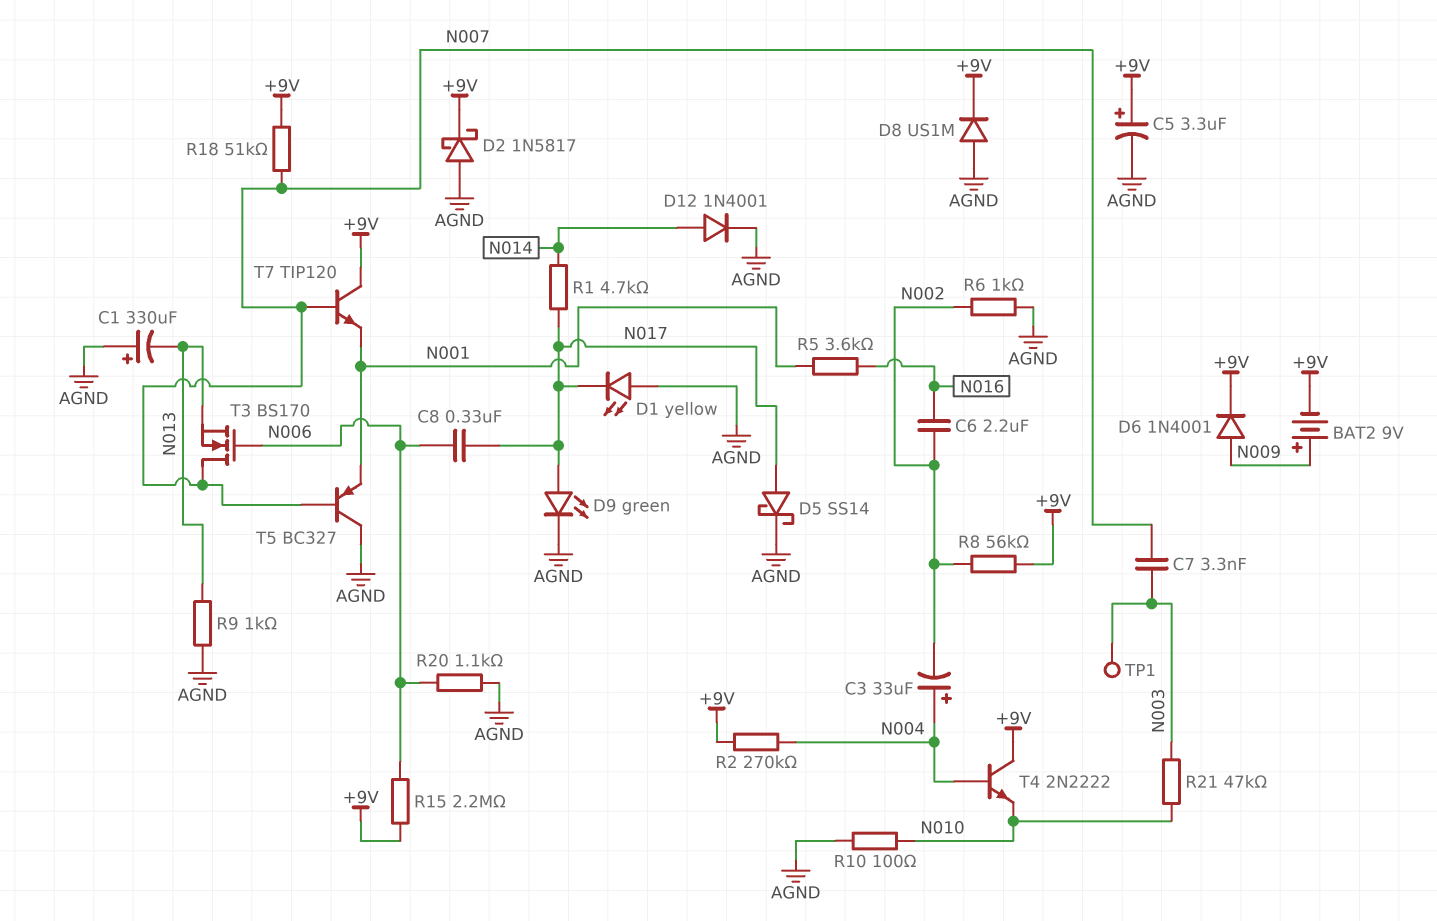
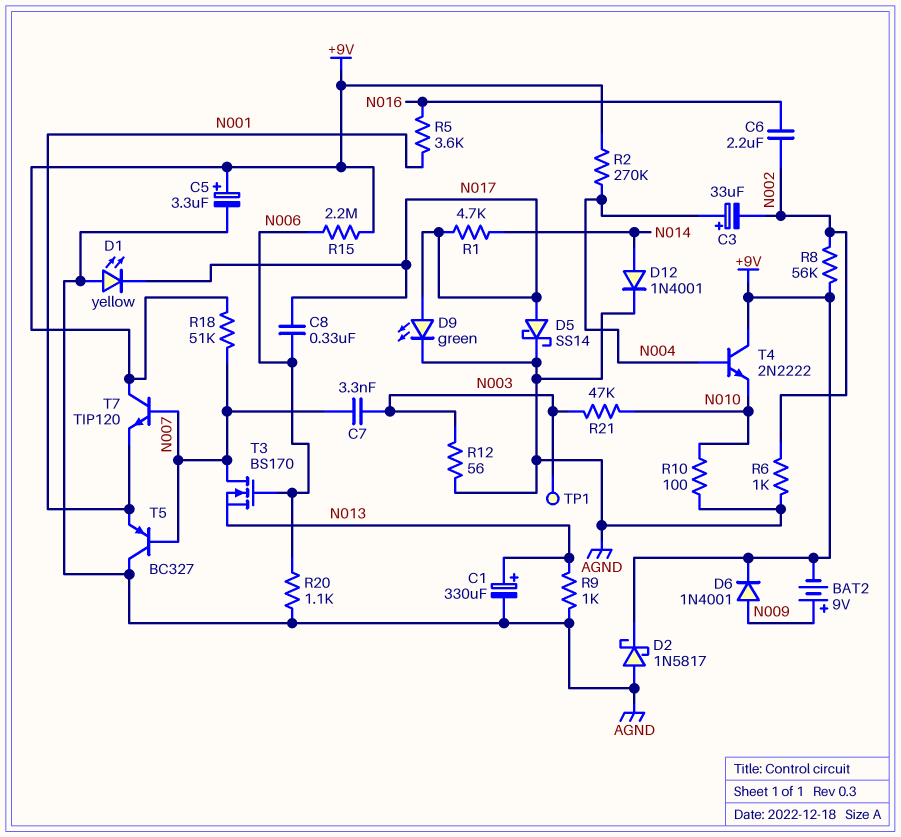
C1: 330uF (plus AGND, minus N013) -> 330uF (plus N013, minus AGND)
D8: diode US1M (A AGND, K +9V) -> none
R12: none -> 56 (AGND, N003)

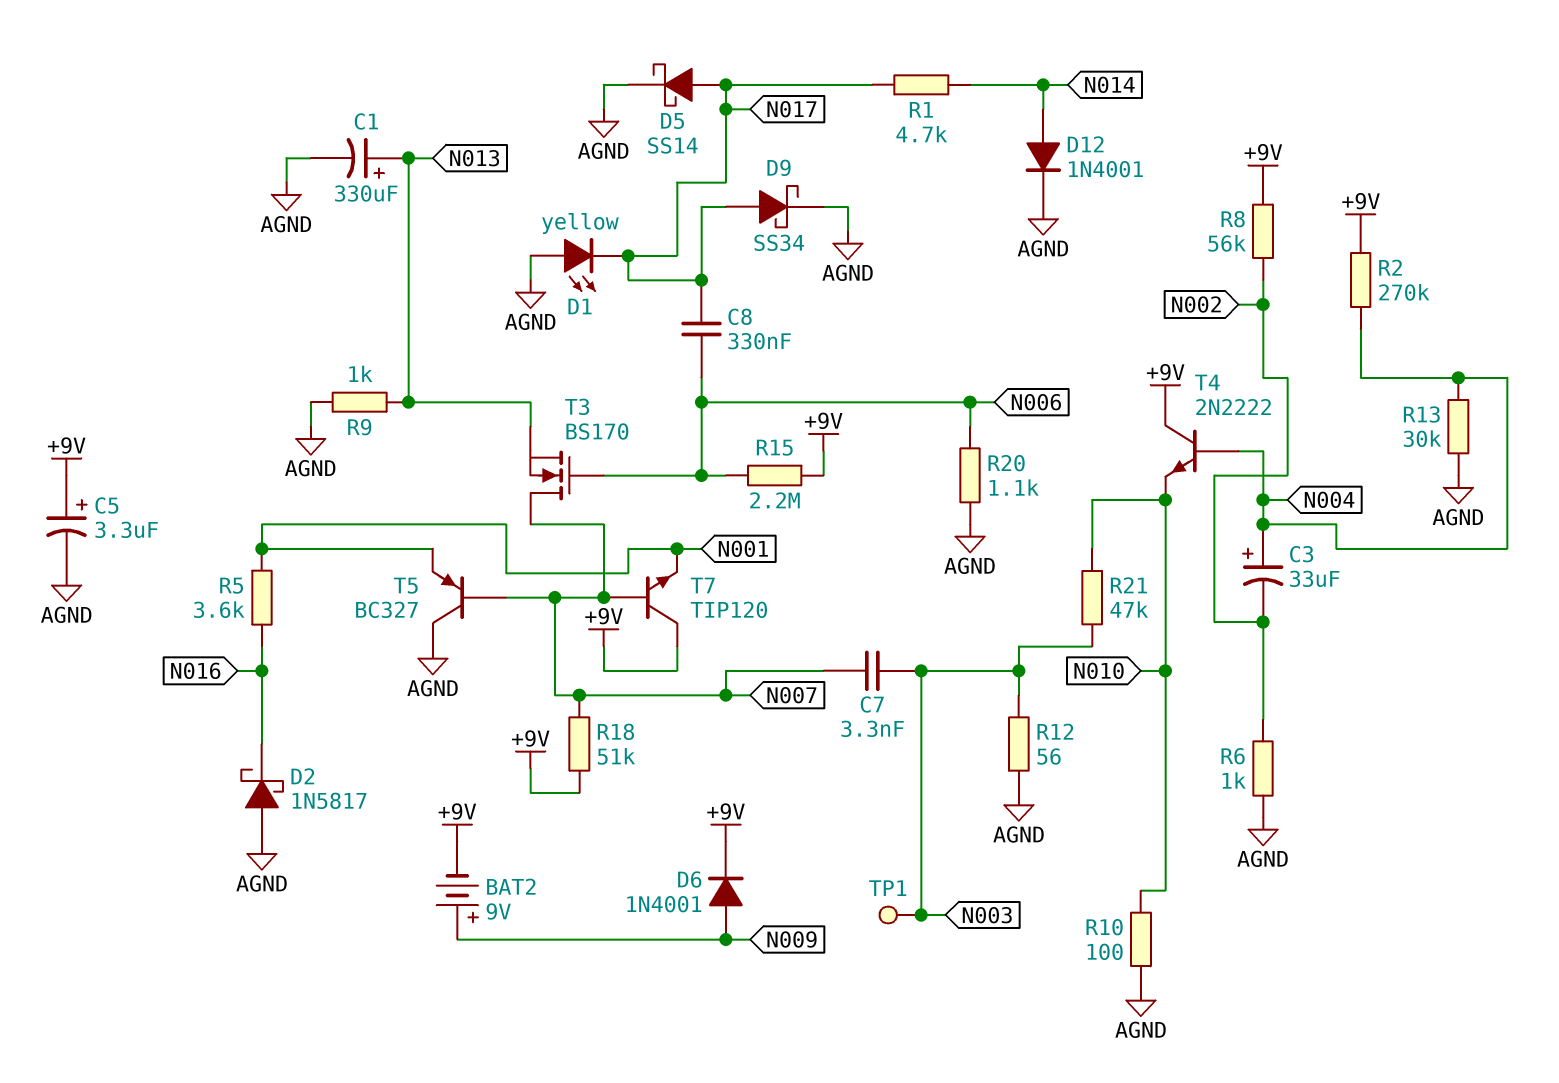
C6: 2.2uF (N002, N016) -> none
D2: schottky 1N5817 (A AGND, K +9V) -> schottky 1N5817 (A AGND, K N016)
D9: LED green (A N017, K AGND) -> schottky SS34 (A N017, K AGND)
R13: none -> 30k (AGND, N004)

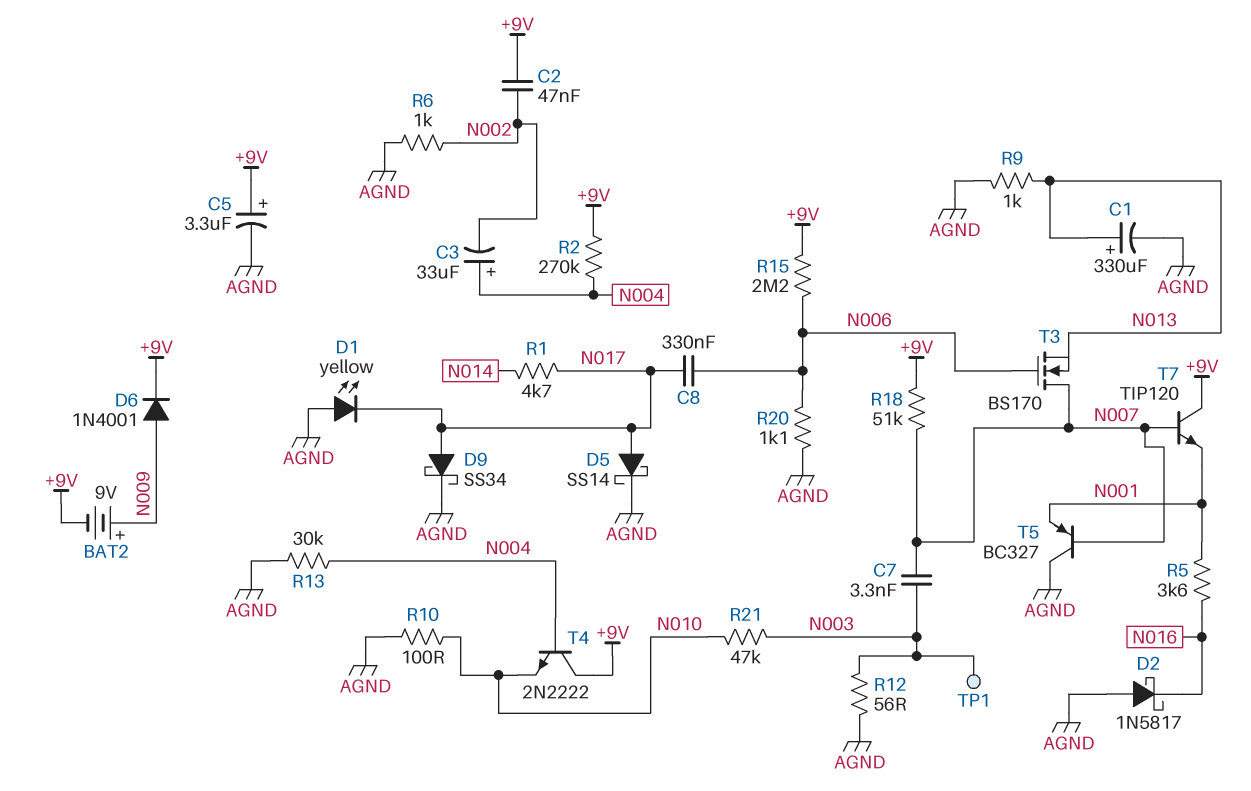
C2: none -> 47nF (+9V, N002)
D12: diode 1N4001 (A N014, K AGND) -> none
R8: 56k (+9V, N002) -> none

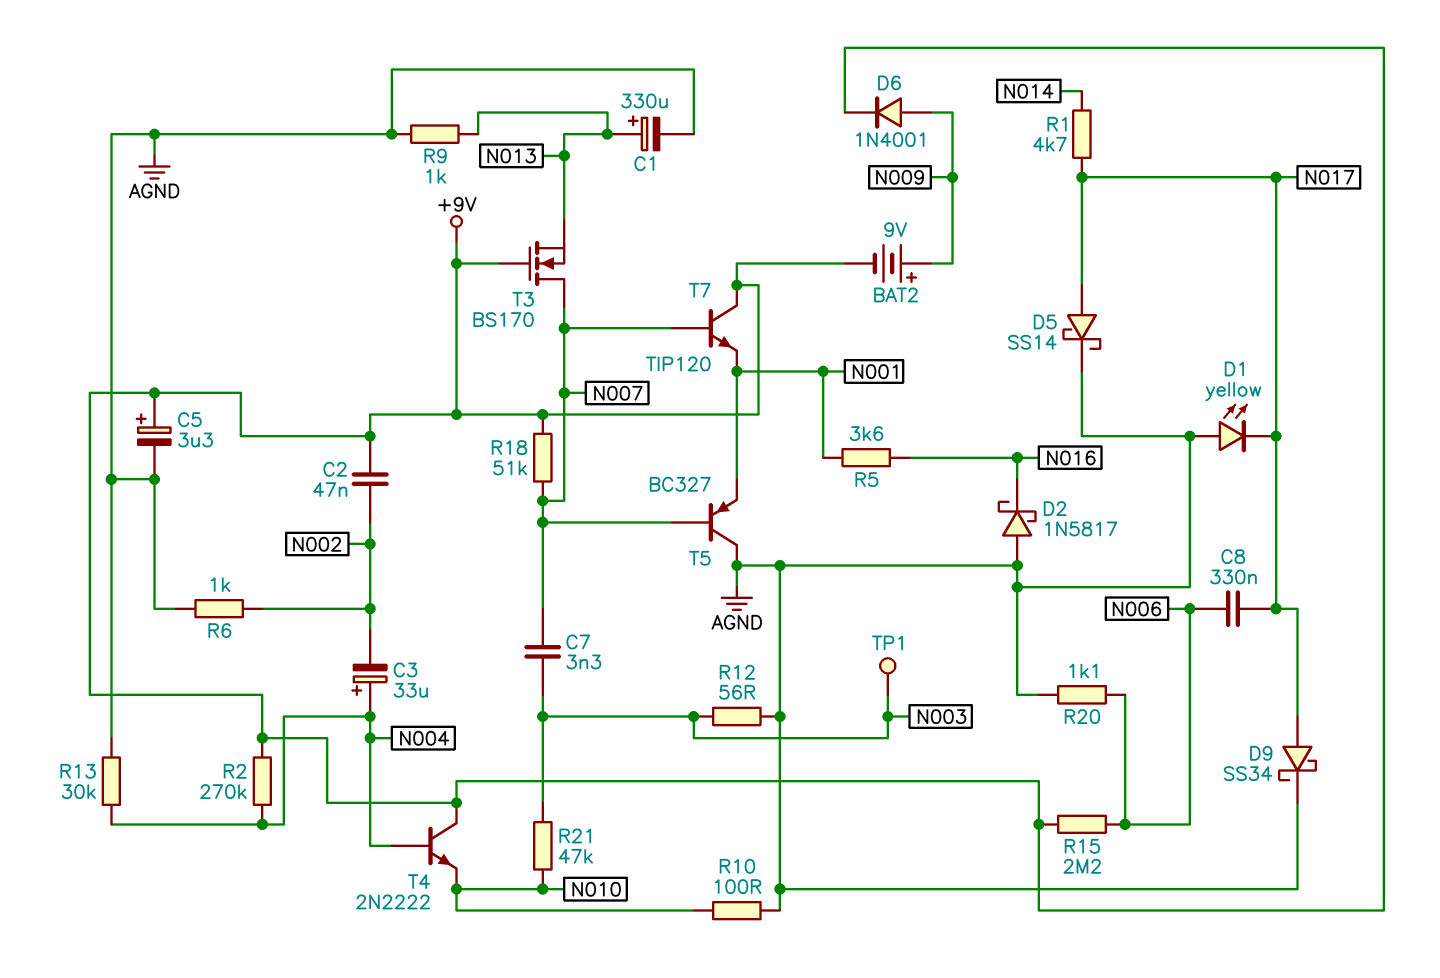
T3: NMOS BS170 (G N006, D N007, S N013) -> NMOS BS170 (G +9V, D N007, S N013)

